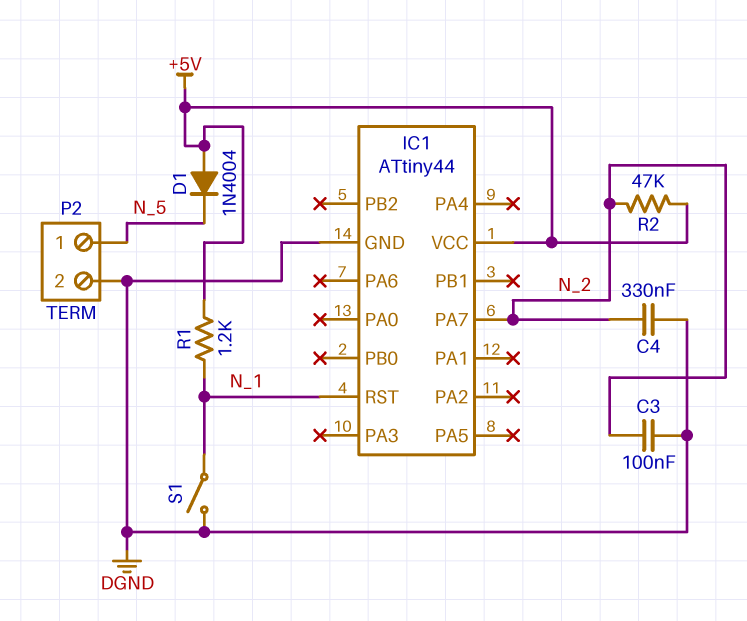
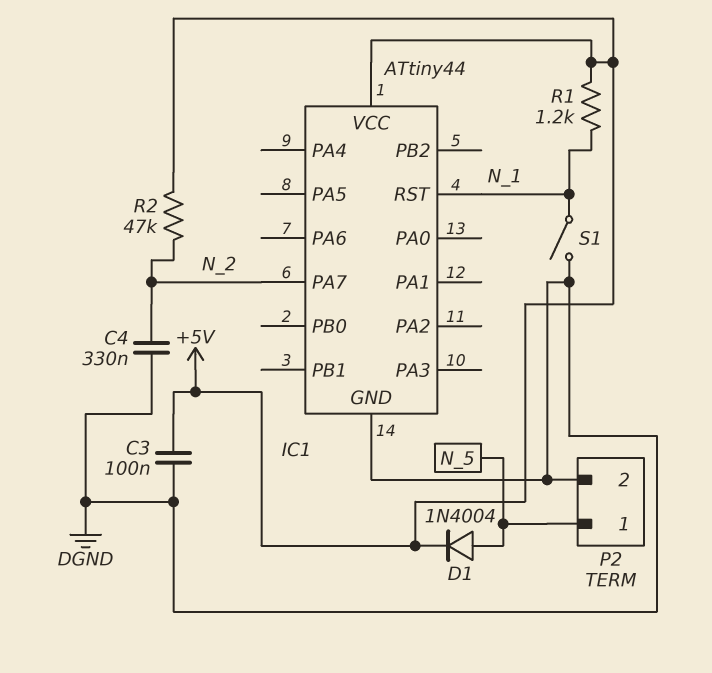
C3: 100nF (DGND, N_2) -> 100nF (+5V, DGND)
D1: diode 1N4004 (A +5V, K N_5) -> diode 1N4004 (A N_5, K +5V)

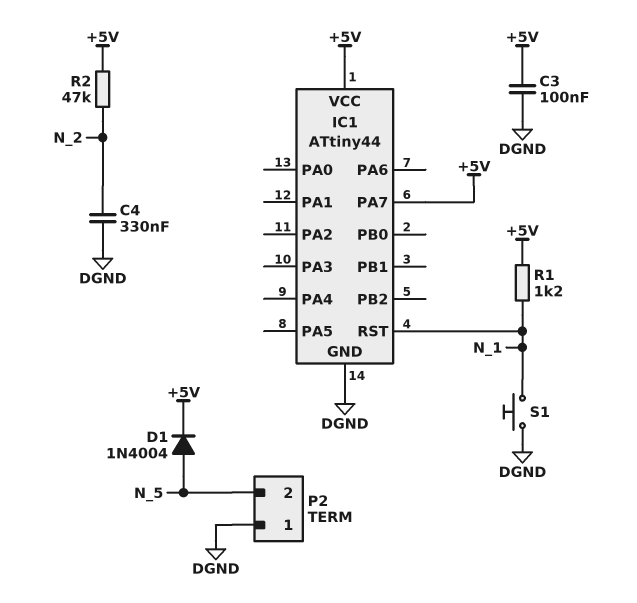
IC1 pin PA7: N_2 -> +5V
P2 pin 1: N_5 -> DGND
P2 pin 2: DGND -> N_5
S1: switch (DGND, N_1) -> button (DGND, N_1)

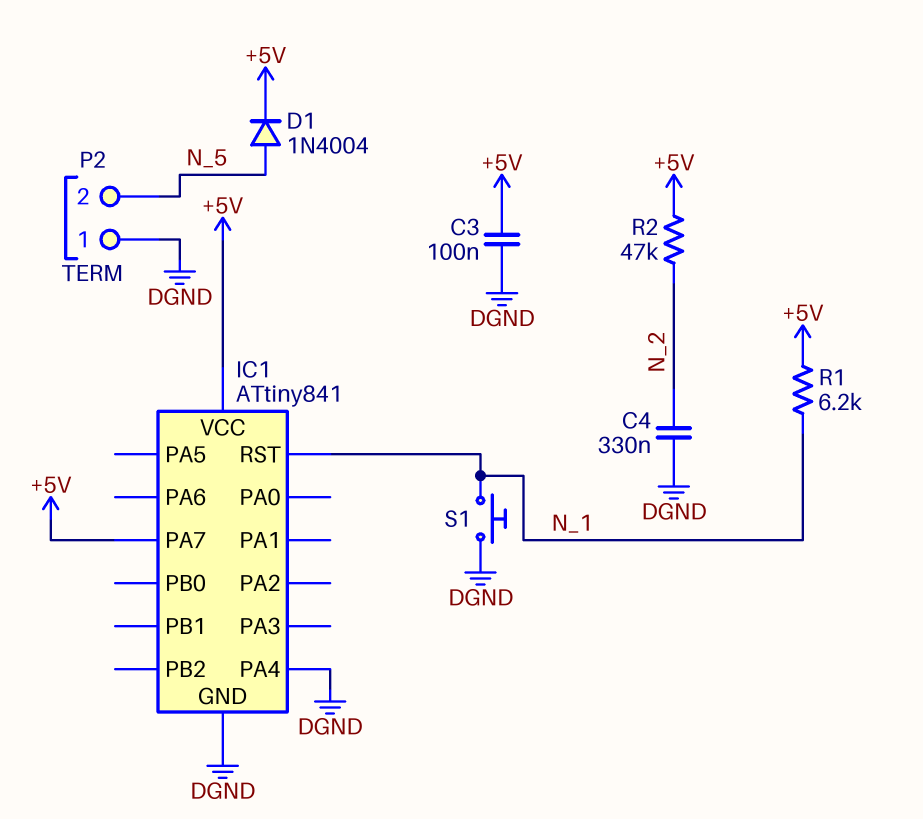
IC1: ATtiny44 -> ATtiny841
IC1 pin PA4: none -> DGND
R1: 1.2k (+5V, N_1) -> 6.2k (+5V, N_1)

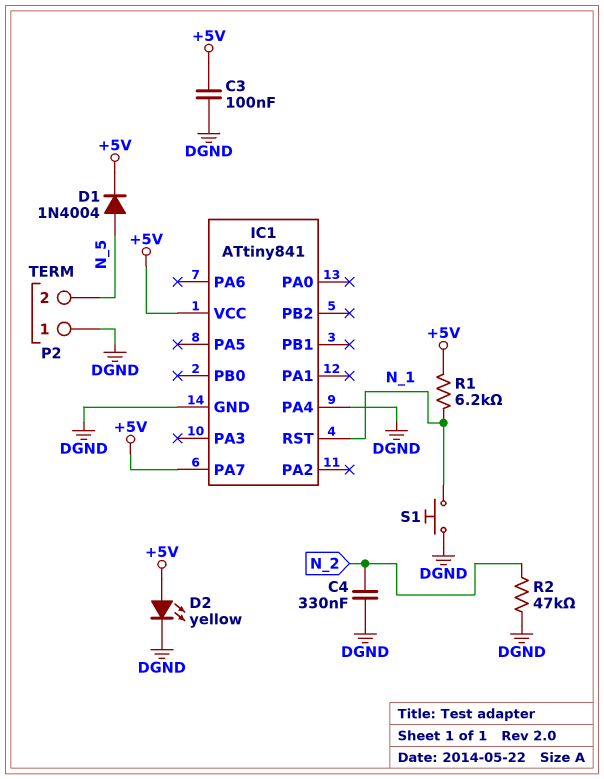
D2: none -> LED yellow (A +5V, K DGND)
R2: 47k (+5V, N_2) -> 47k (DGND, N_2)

